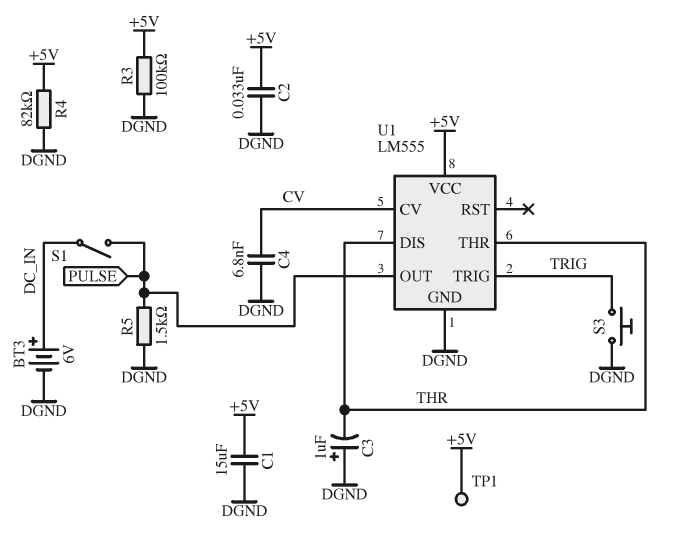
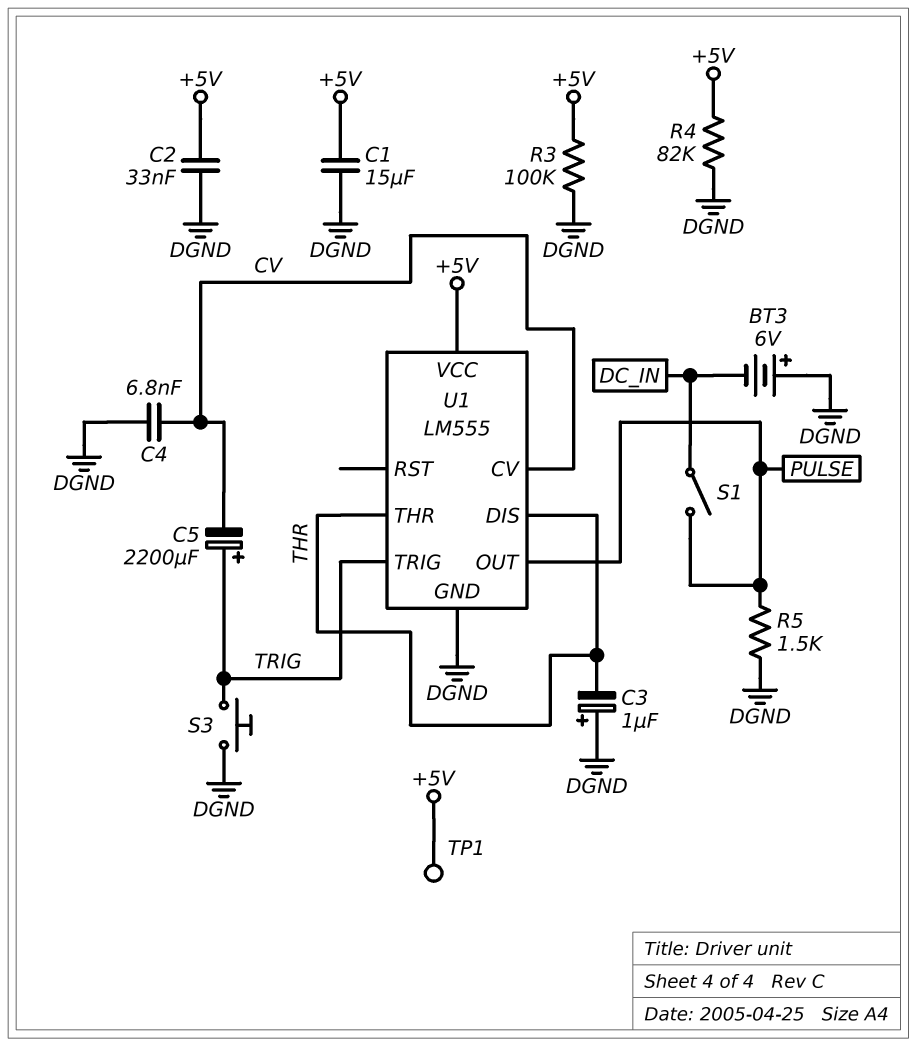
BT3: 6V (plus DC_IN, minus DGND) -> 6V (plus DGND, minus DC_IN)
C5: none -> 2200uF (plus TRIG, minus CV)

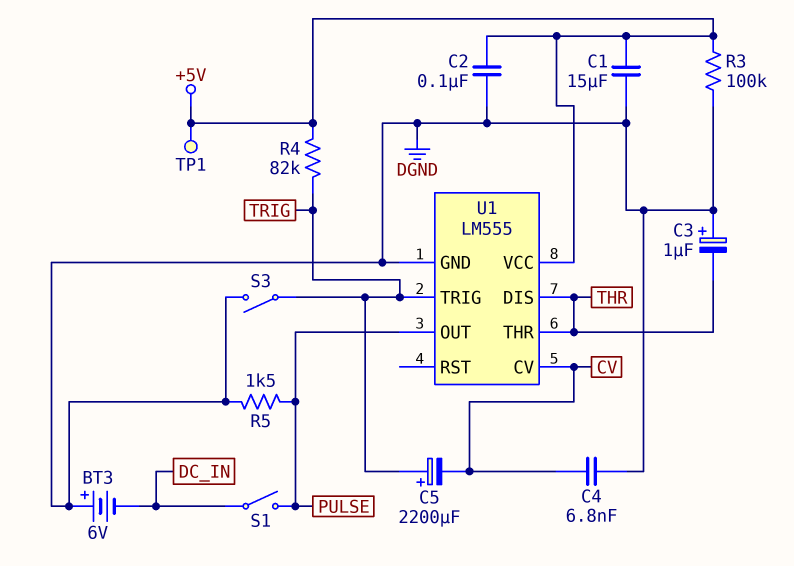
C2: 33nF (+5V, DGND) -> 100nF (+5V, DGND)
R4: 82k (+5V, DGND) -> 82k (+5V, TRIG)
S3: button (DGND, TRIG) -> switch (DGND, TRIG)

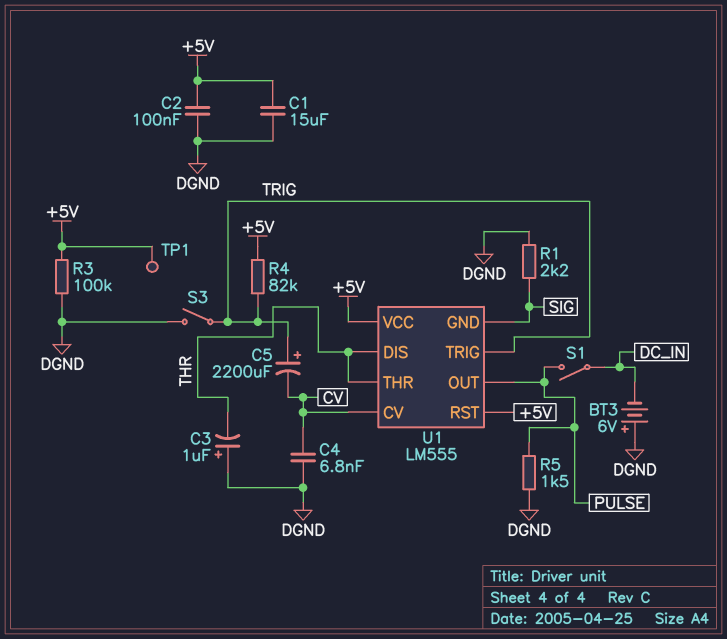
R1: none -> 2.2k (DGND, SIG)
U1 pin GND: DGND -> SIG
U1 pin RST: none -> +5V

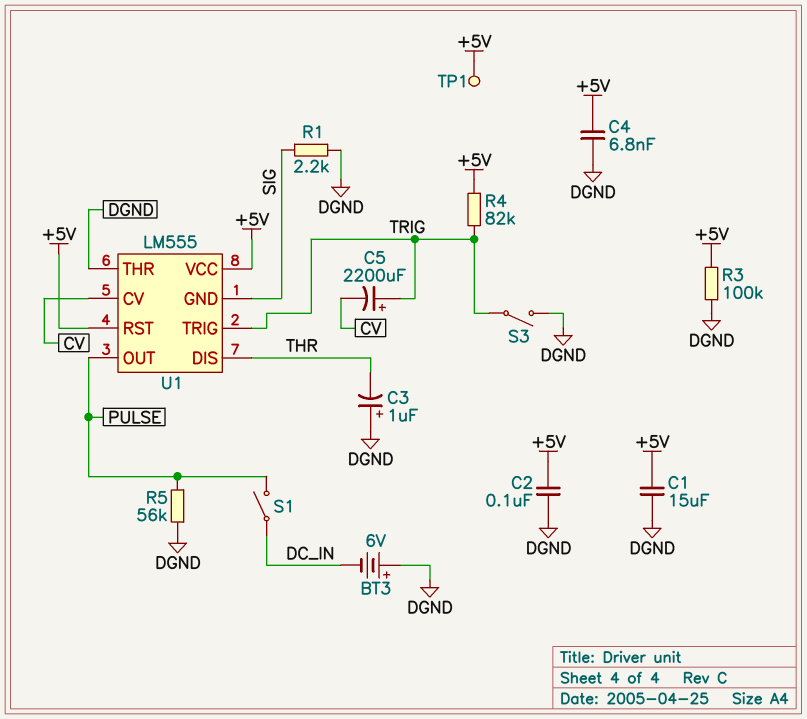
C4: 6.8nF (CV, DGND) -> 6.8nF (+5V, DGND)
R5: 1.5k (DGND, PULSE) -> 56k (DGND, PULSE)
U1 pin THR: THR -> DGND

